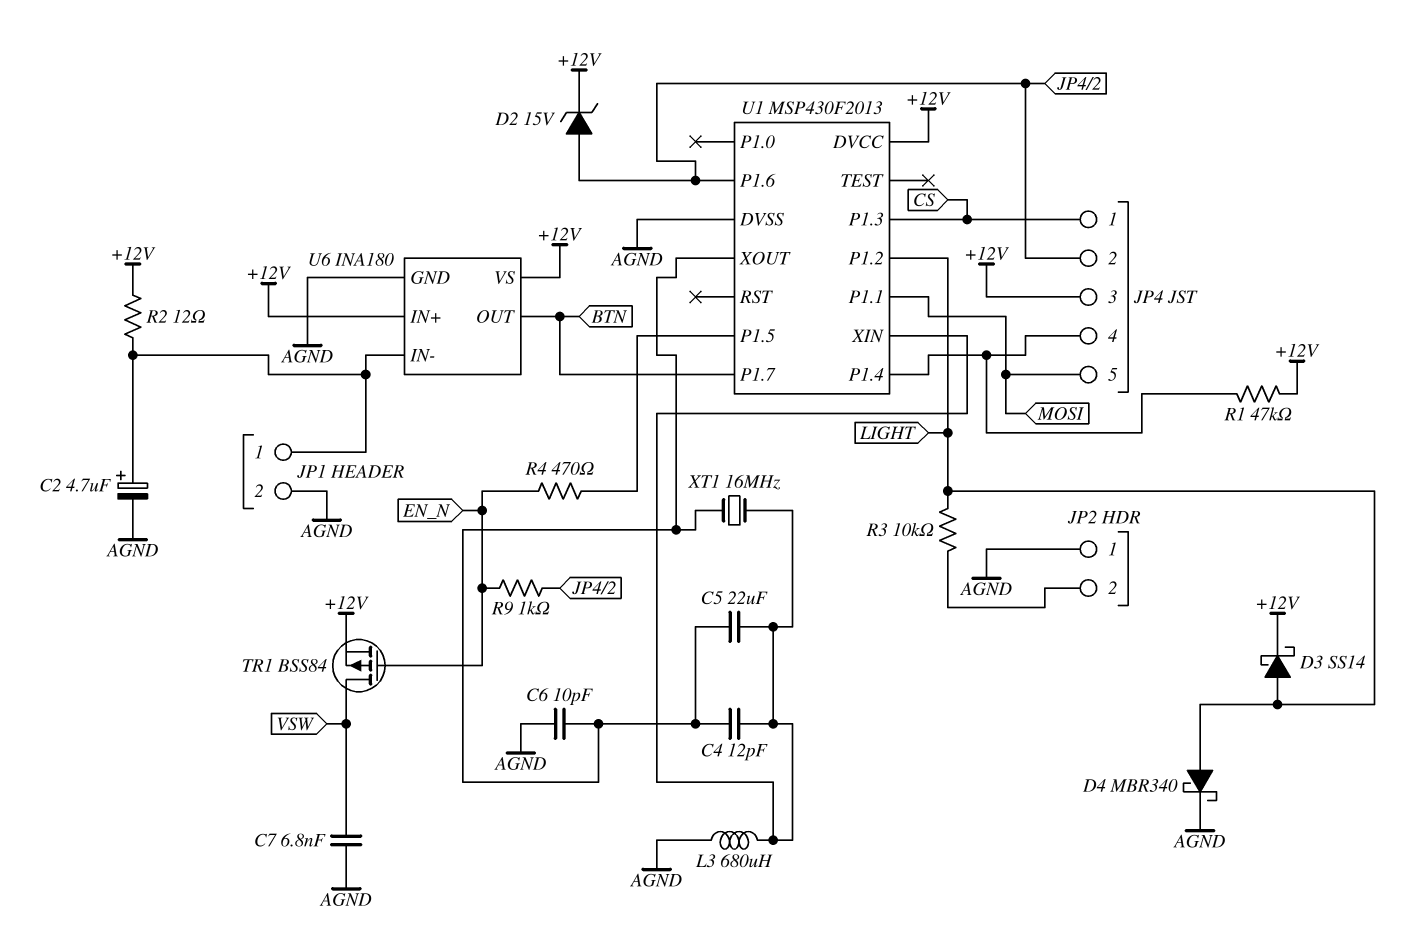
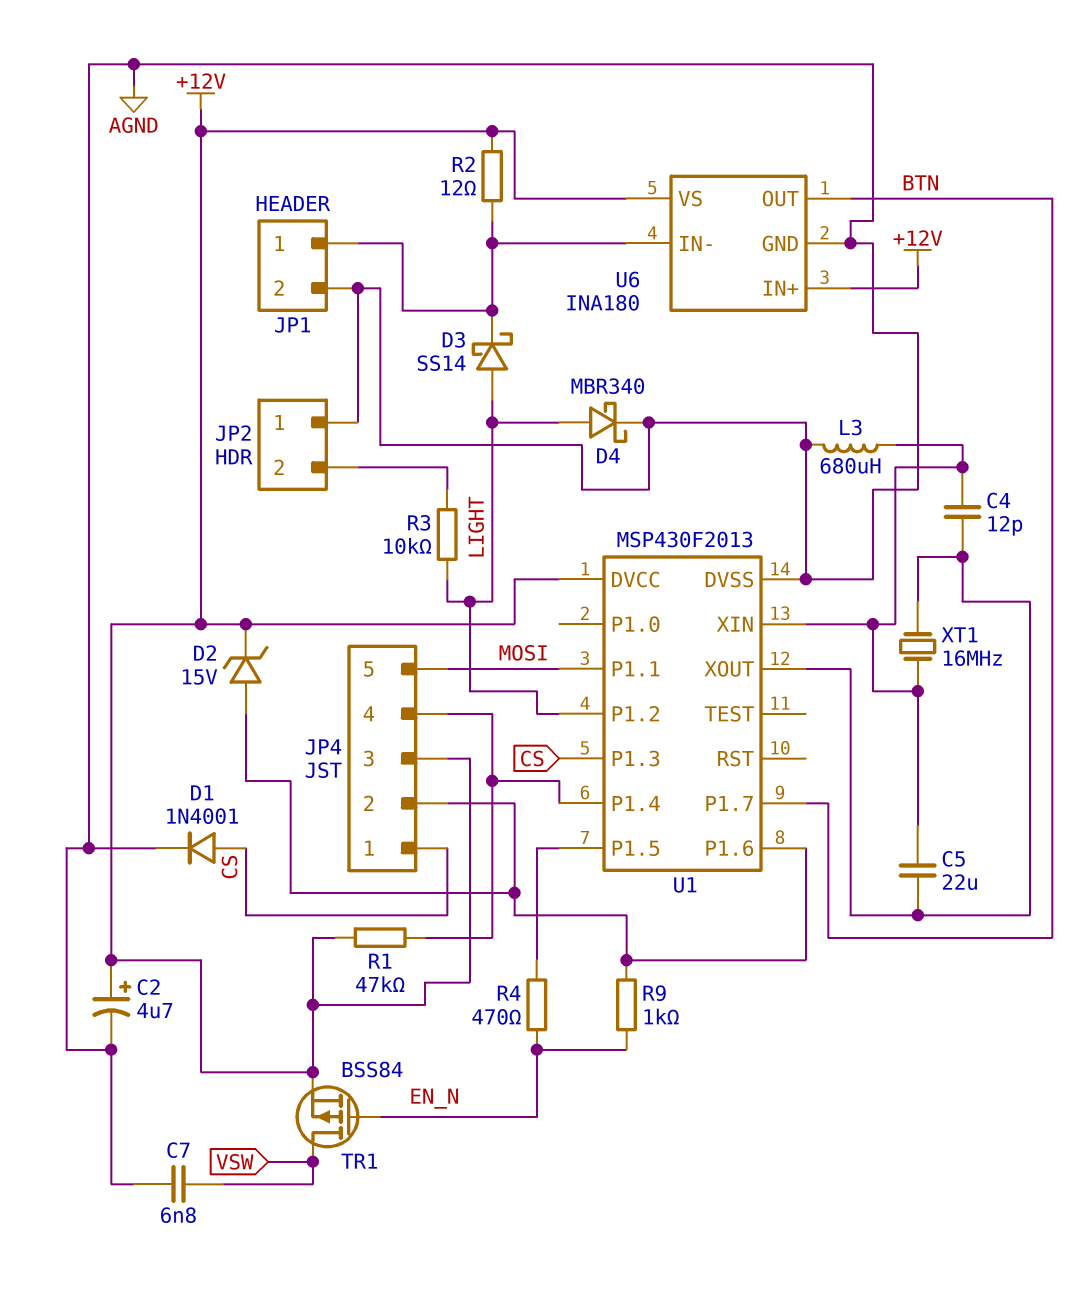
C2: 4.7uF (plus JP1/1, minus AGND) -> 4.7uF (plus +12V, minus AGND)
C6: 10pF (AGND, U1/XOUT) -> none
D1: none -> diode 1N4001 (A CS, K AGND)
D3: schottky SS14 (A LIGHT, K +12V) -> schottky SS14 (A LIGHT, K JP1/1)

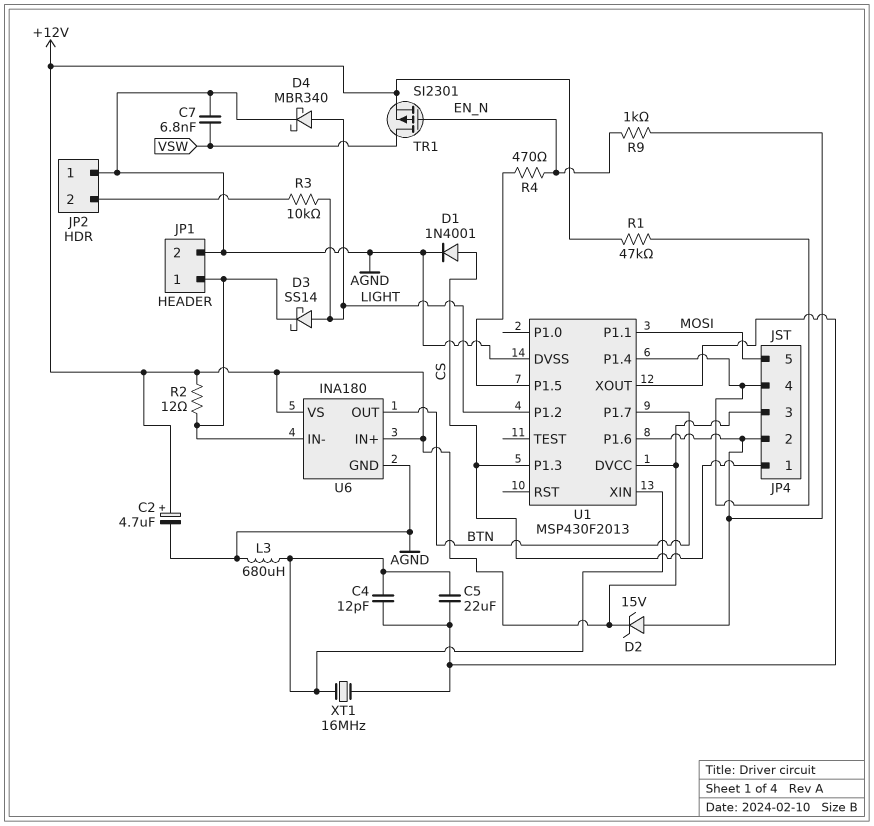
TR1: PMOS BSS84 (G EN_N, D VSW, S +12V) -> PMOS SI2301 (G EN_N, D VSW, S +12V)

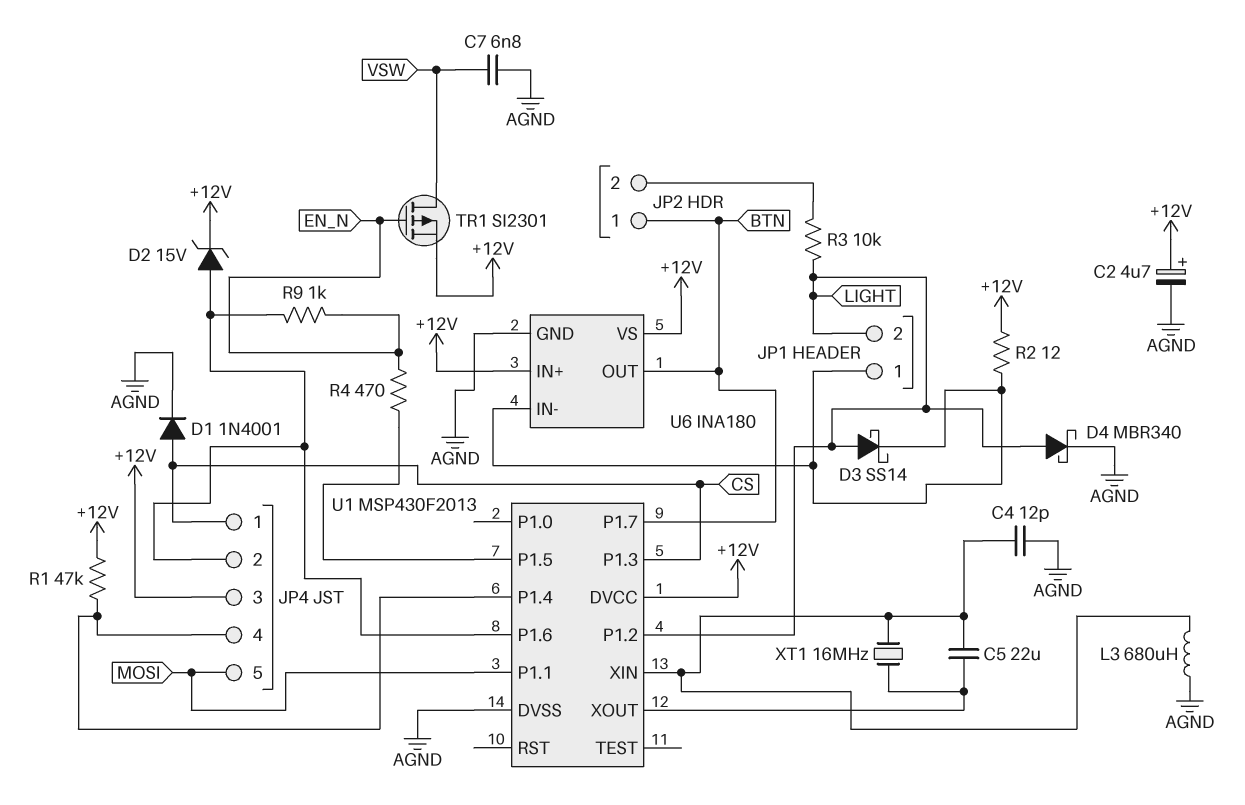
C4: 12pF (U1/XIN, U1/XOUT) -> 12pF (AGND, U1/XIN)
JP1 pin 2: AGND -> LIGHT
JP2 pin 1: AGND -> BTN

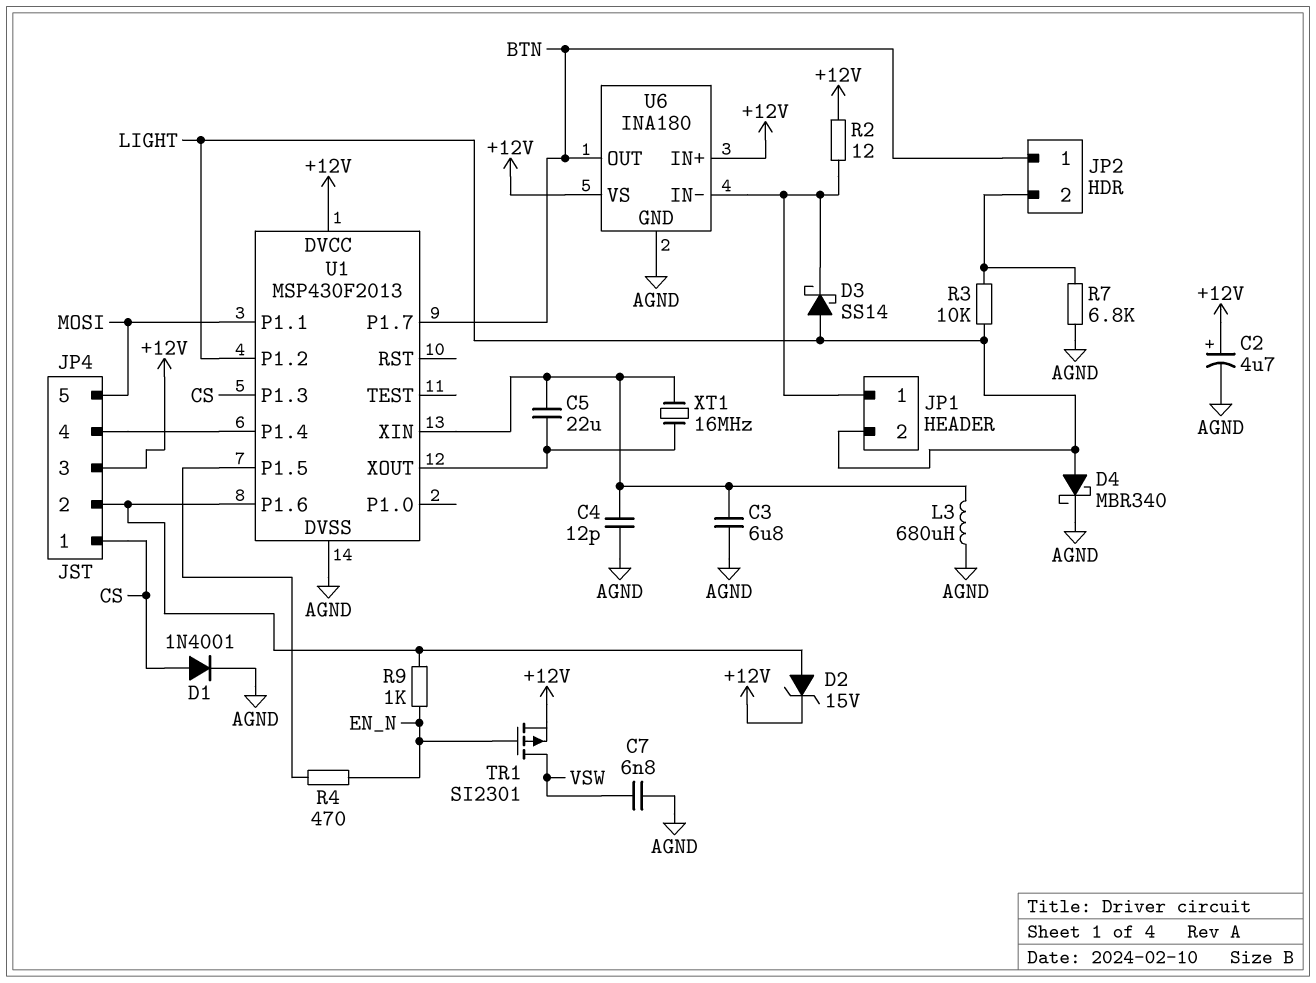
C3: none -> 6.8uF (AGND, U1/XIN)
R1: 47k (+12V, JP4/4) -> none
R7: none -> 6.8k (AGND, JP2/2)

